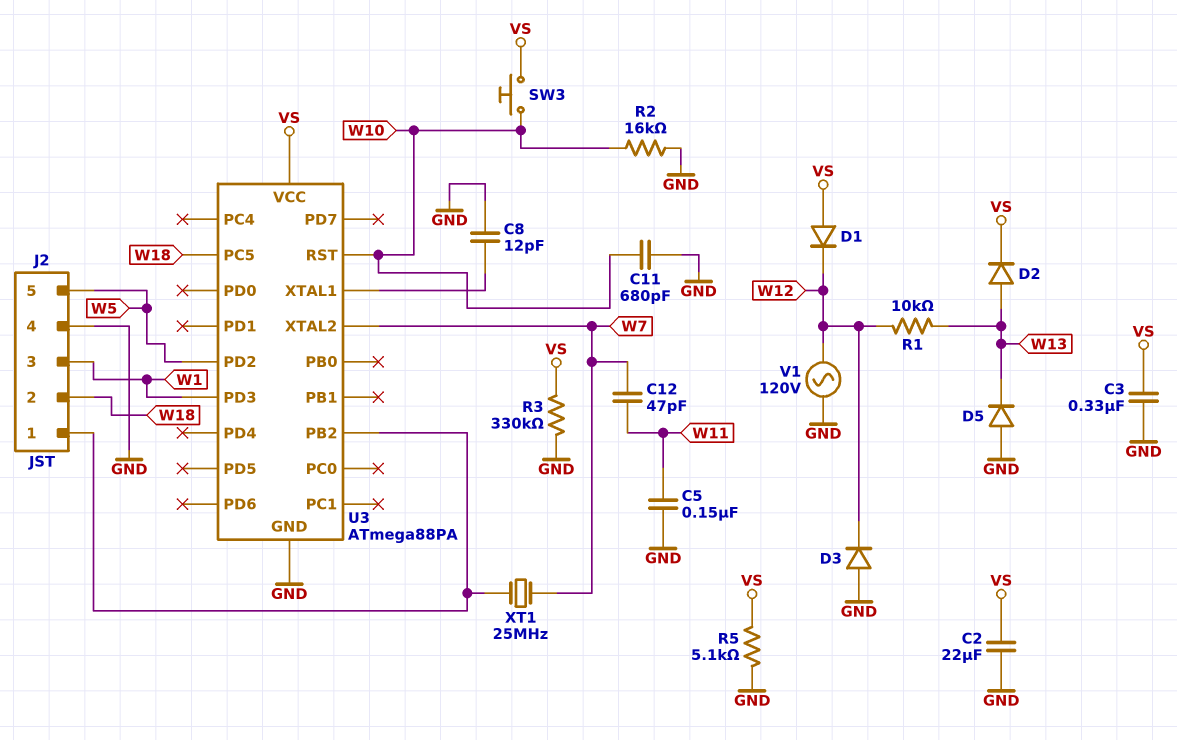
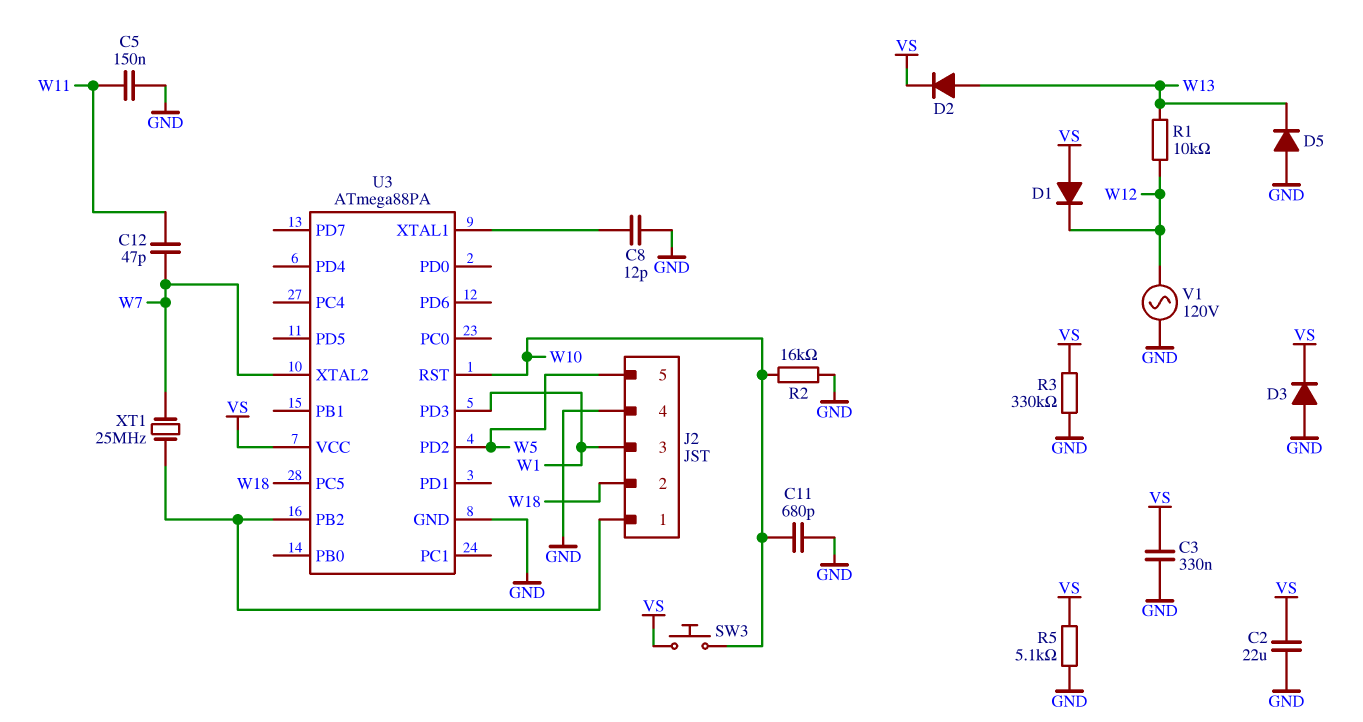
D3: diode (A GND, K W12) -> diode (A GND, K VS)

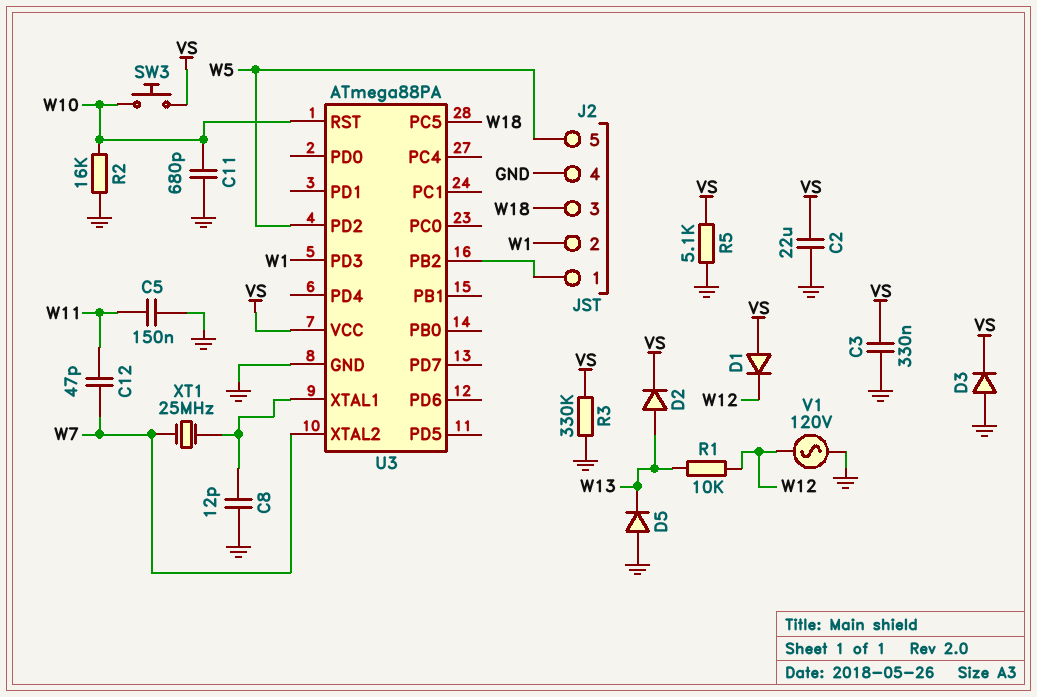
J2 pin 2: W18 -> W1
J2 pin 3: W1 -> W18
XT1: 25MHz (J2/1, W7) -> 25MHz (U3/XTAL1, W7)

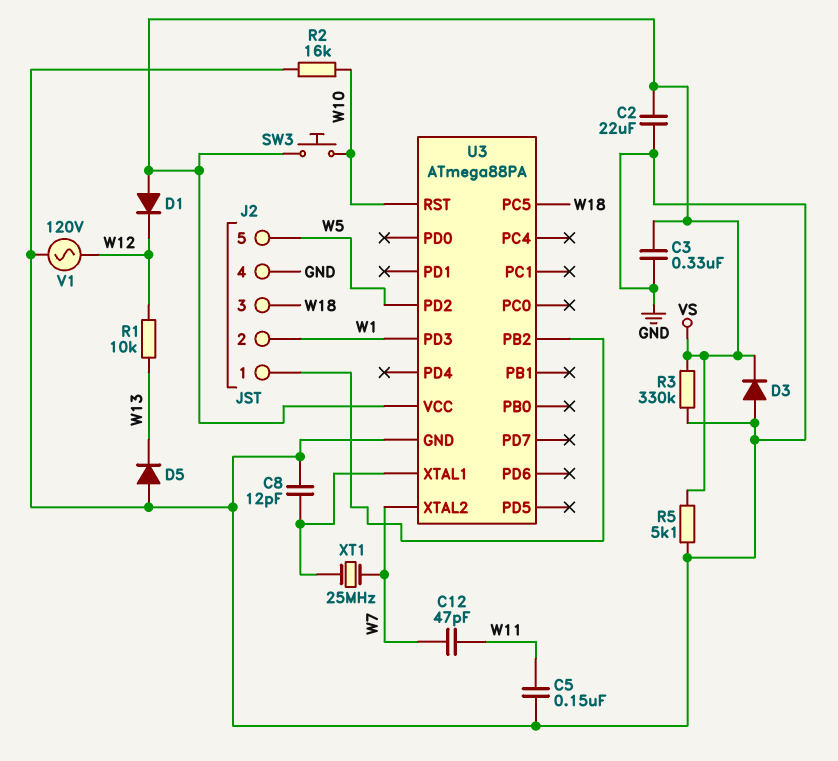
C11: 680pF (GND, W10) -> none
D2: diode (A W13, K VS) -> none

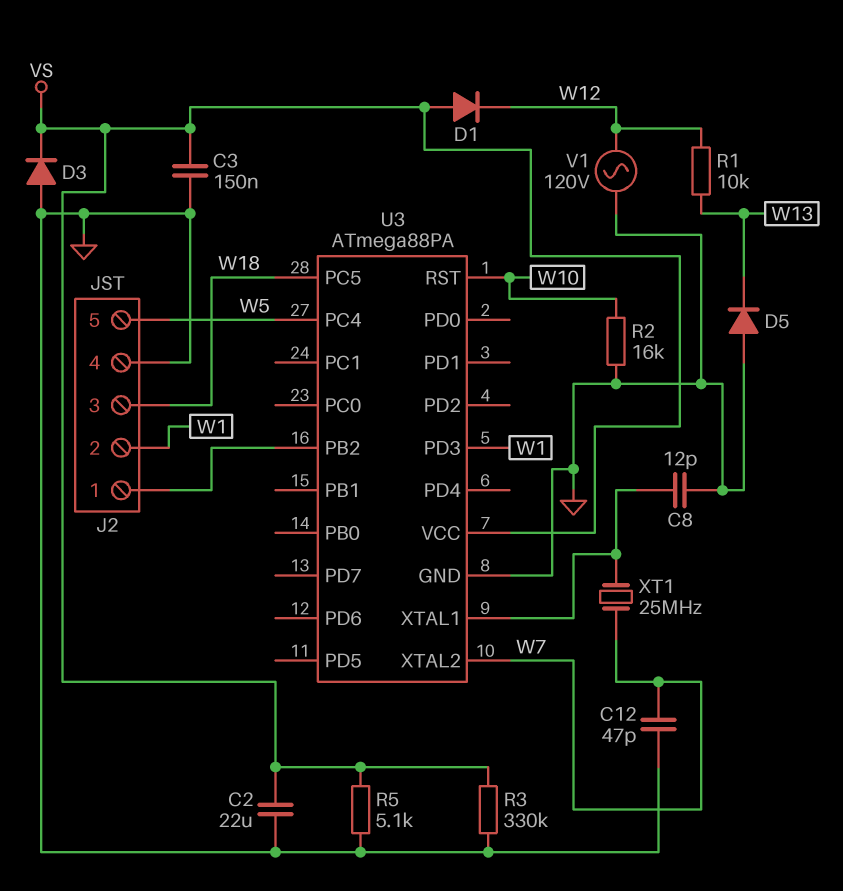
C3: 330nF (GND, VS) -> 150nF (GND, VS)
C5: 150nF (GND, W11) -> none
C12: 47pF (W7, W11) -> 47pF (GND, W7)
SW3: button (VS, W10) -> none
U3 pin PC4: none -> W5
U3 pin PD2: W5 -> none

